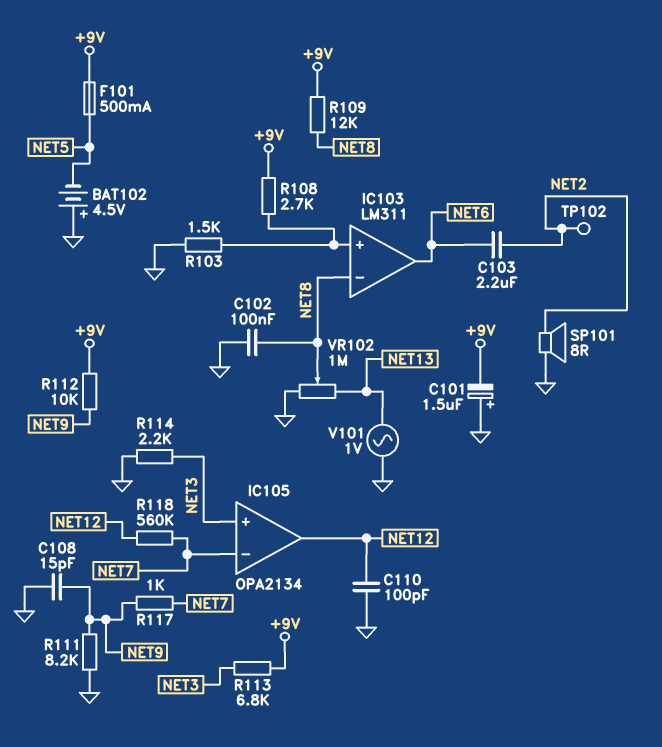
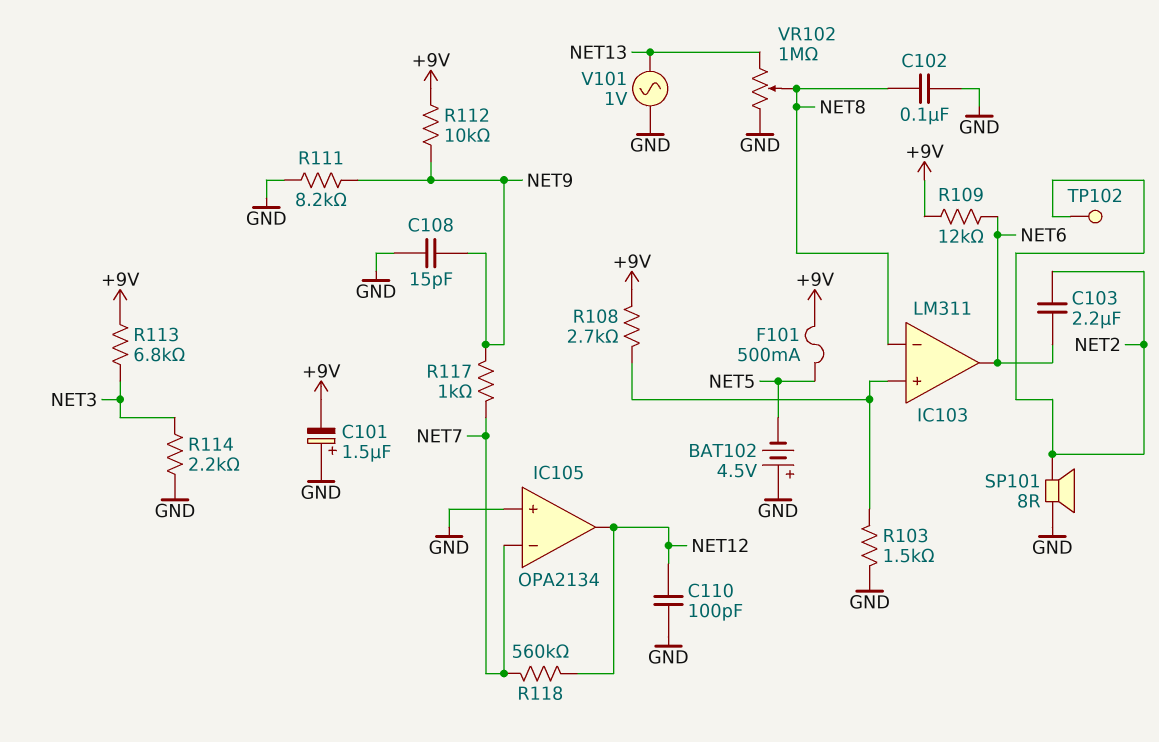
IC105 pin in+: NET3 -> GND
R109: 12k (+9V, NET8) -> 12k (+9V, NET6)

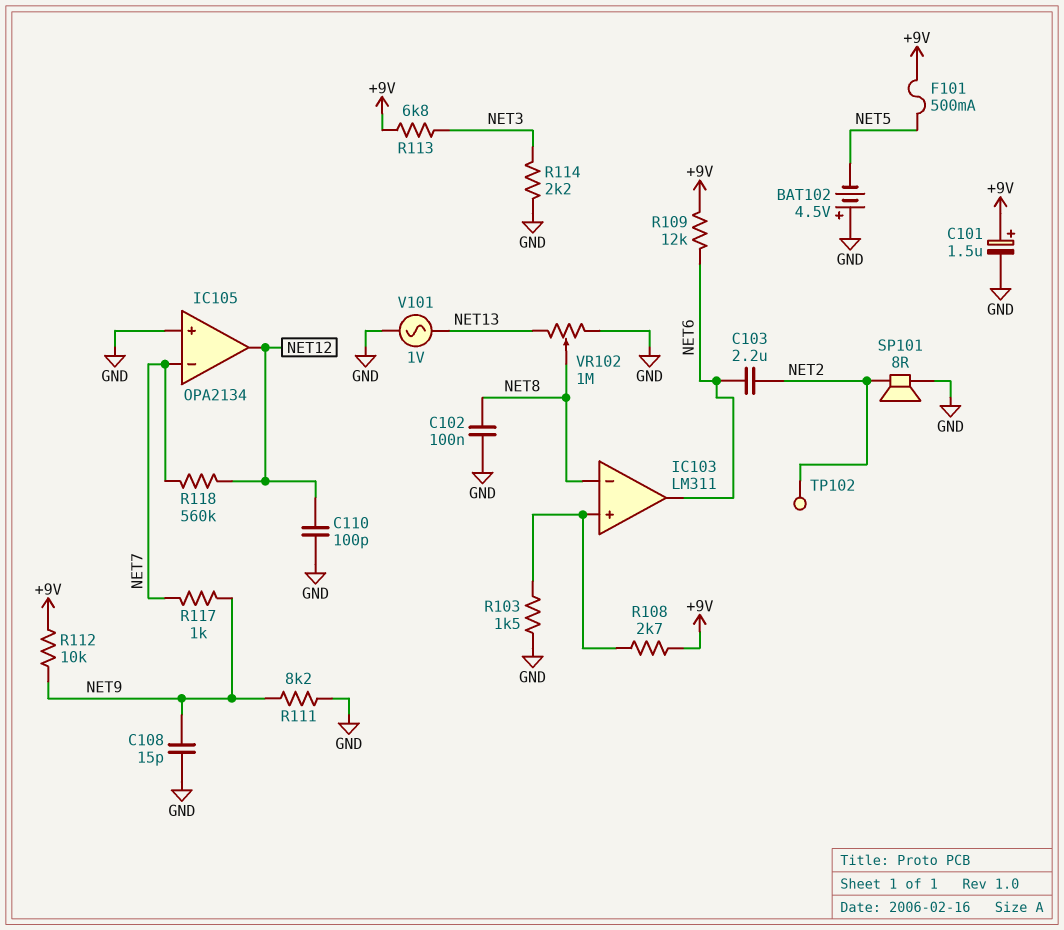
C101: 1.5uF (plus GND, minus +9V) -> 1.5uF (plus +9V, minus GND)

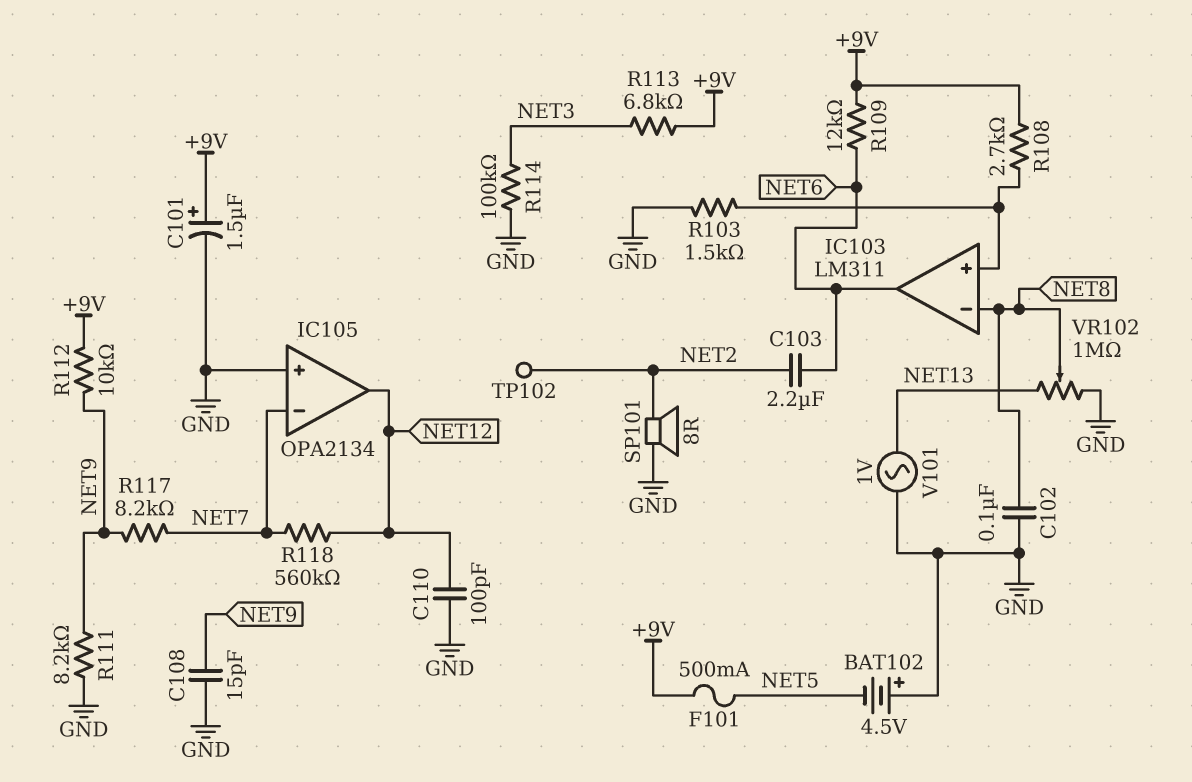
R114: 2.2k (GND, NET3) -> 100k (GND, NET3)
R117: 1k (NET7, NET9) -> 8.2k (NET7, NET9)

